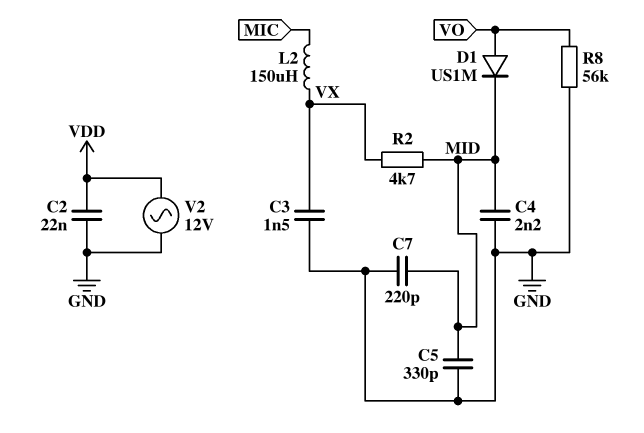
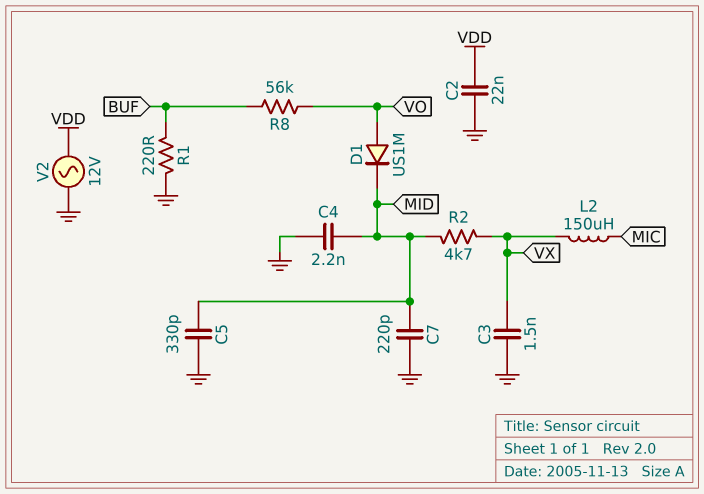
R1: none -> 220 (BUF, GND)
R8: 56k (GND, VO) -> 56k (BUF, VO)

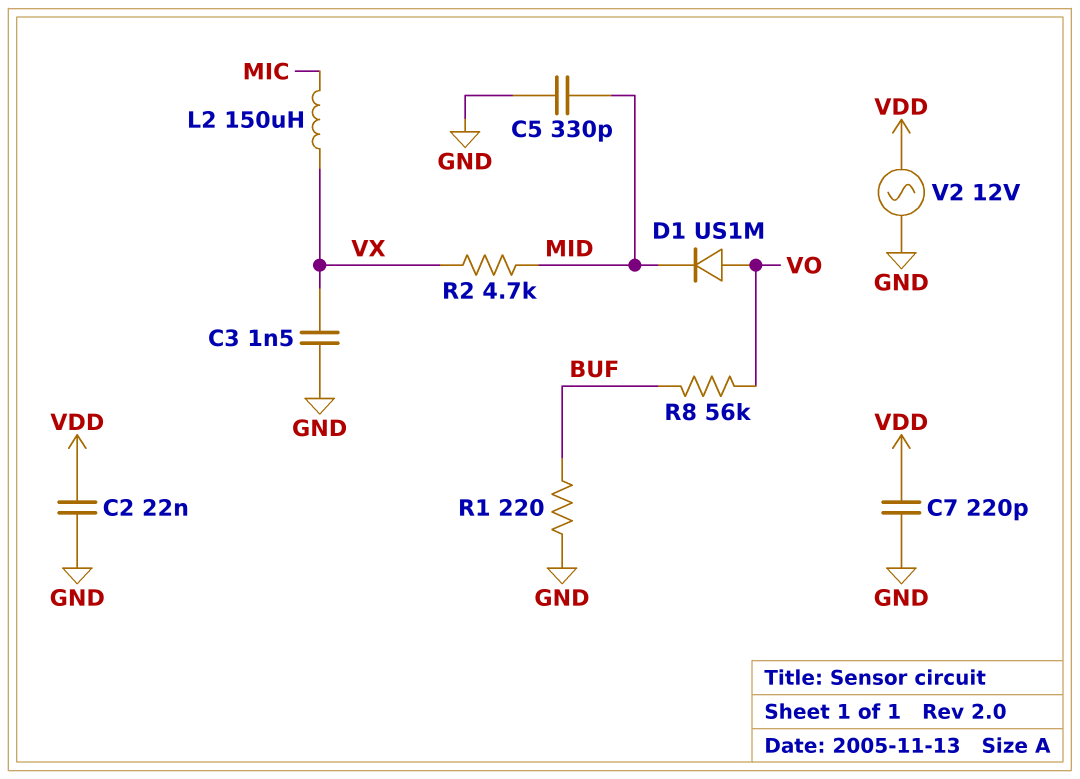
C4: 2.2nF (GND, MID) -> none
C7: 220pF (GND, MID) -> 220pF (GND, VDD)

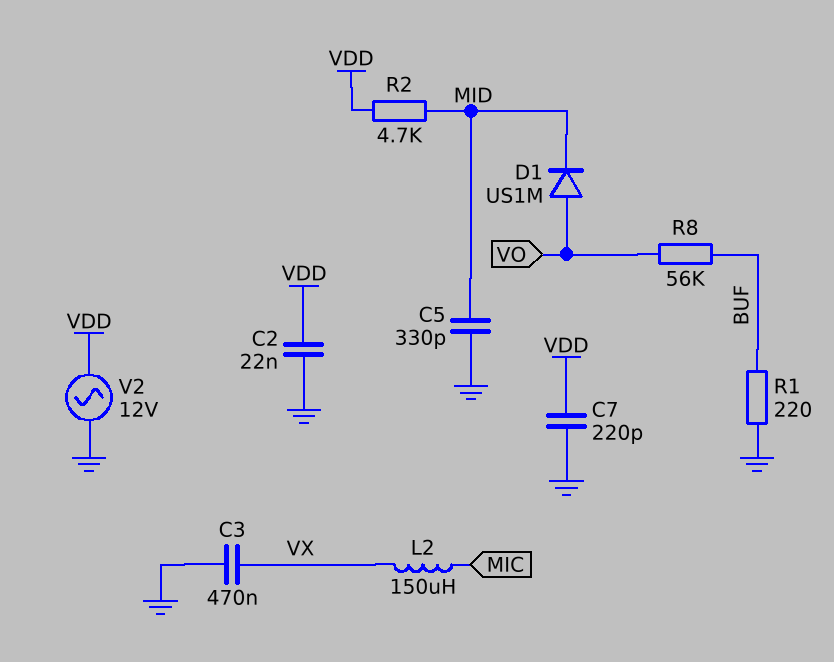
C3: 1.5nF (GND, VX) -> 470nF (GND, VX)
R2: 4.7k (MID, VX) -> 4.7k (MID, VDD)

